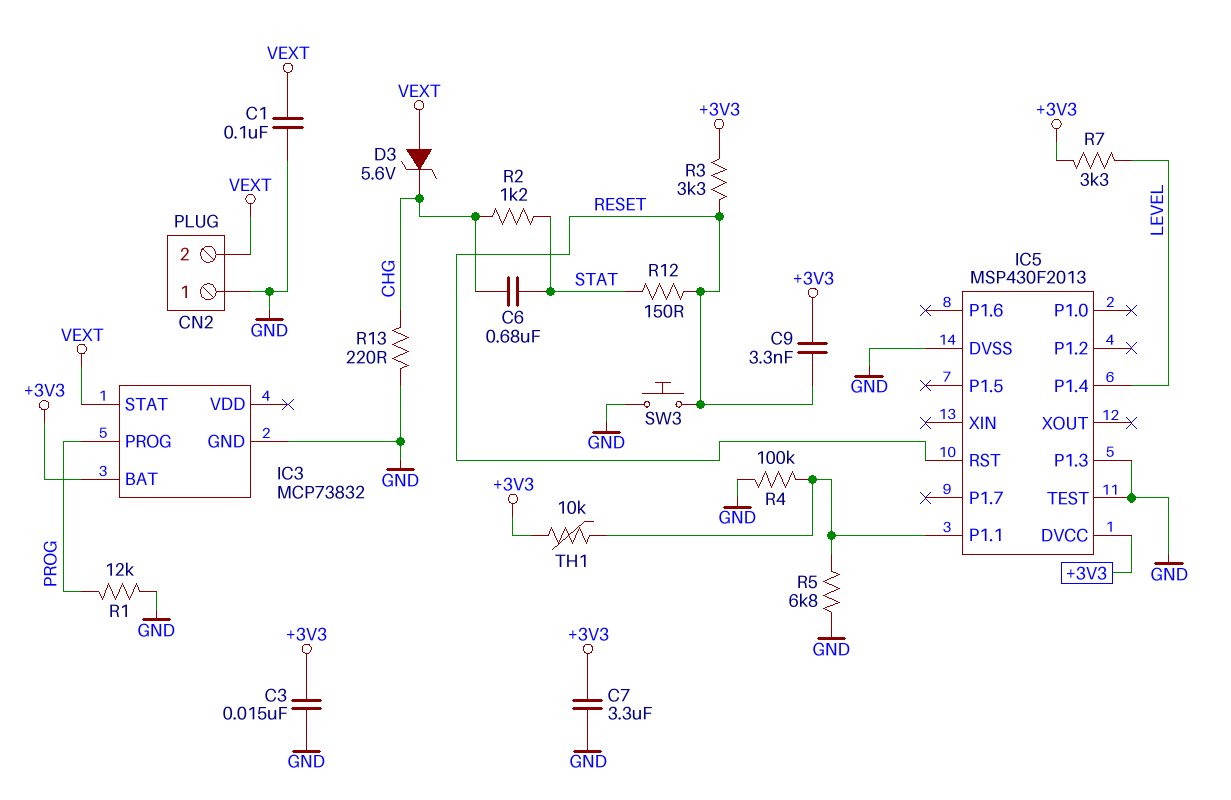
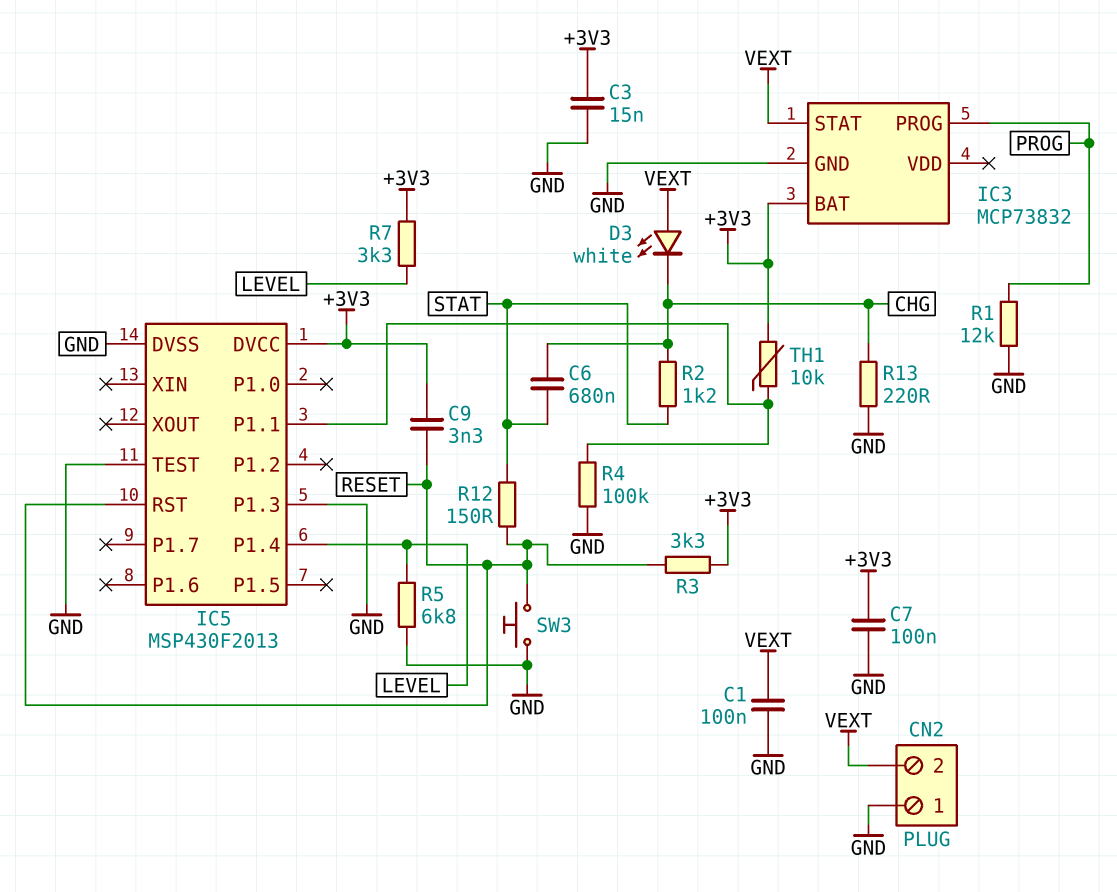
C7: 3.3uF (+3V3, GND) -> 100nF (+3V3, GND)
D3: zener 5.6V (A VEXT, K CHG) -> LED white (A VEXT, K CHG)
R5: 6.8k (GND, IC5/P1.1) -> 6.8k (GND, LEVEL)

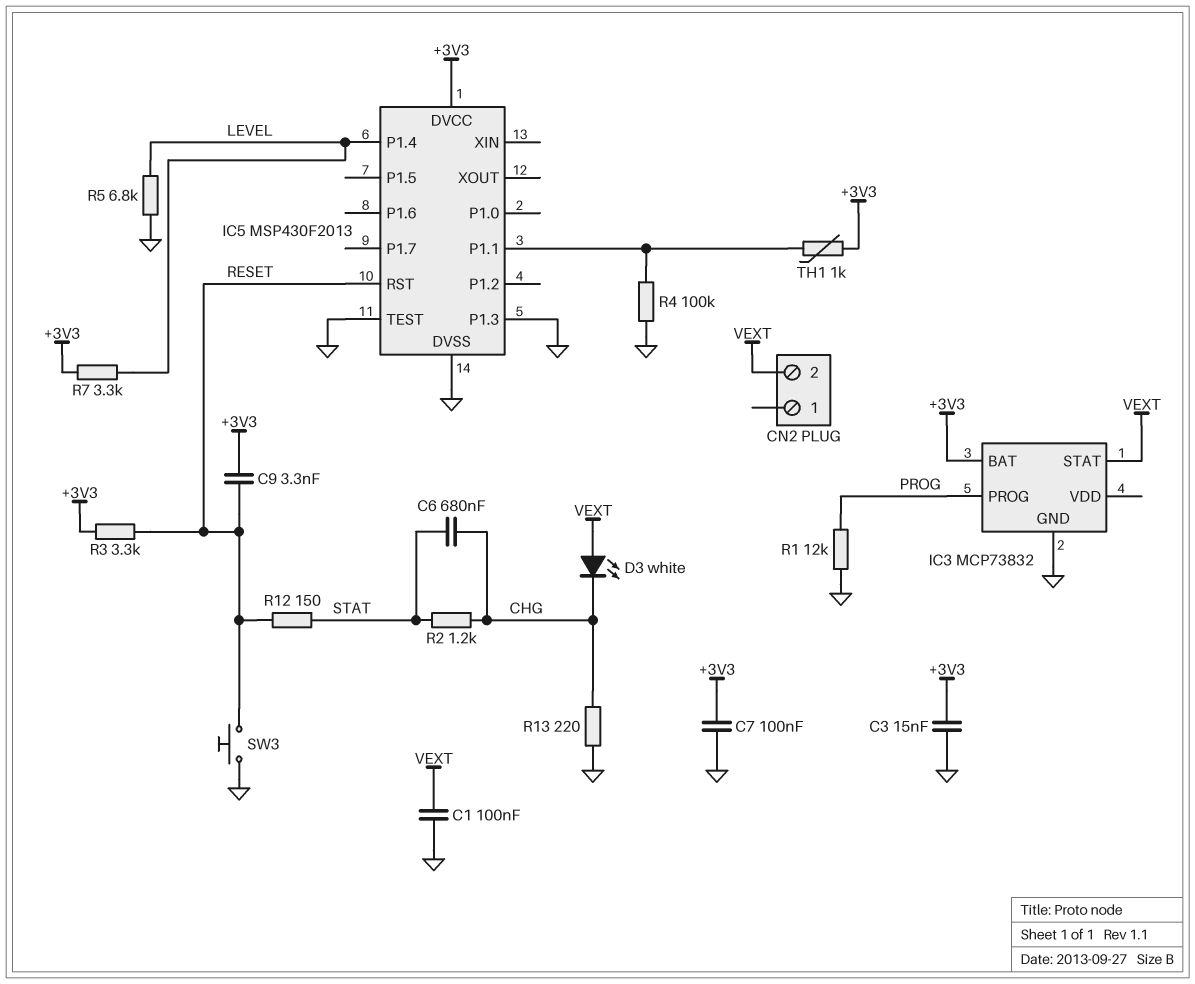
CN2 pin 1: GND -> none
TH1: 10k (+3V3, IC5/P1.1) -> 1k (+3V3, IC5/P1.1)

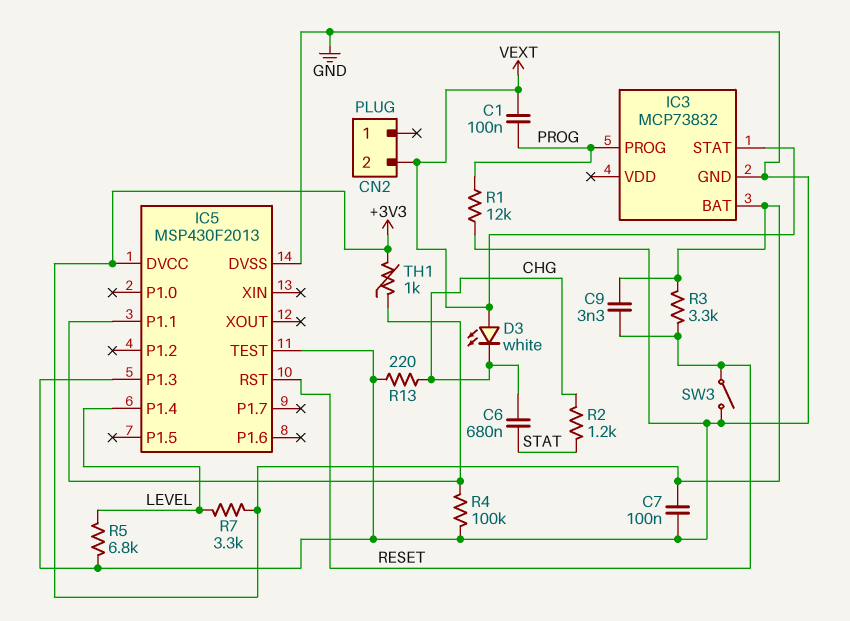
C1: 100nF (GND, VEXT) -> 100nF (PROG, VEXT)
C3: 15nF (+3V3, GND) -> none
R12: 150 (RESET, STAT) -> none
SW3: button (GND, RESET) -> switch (GND, RESET)

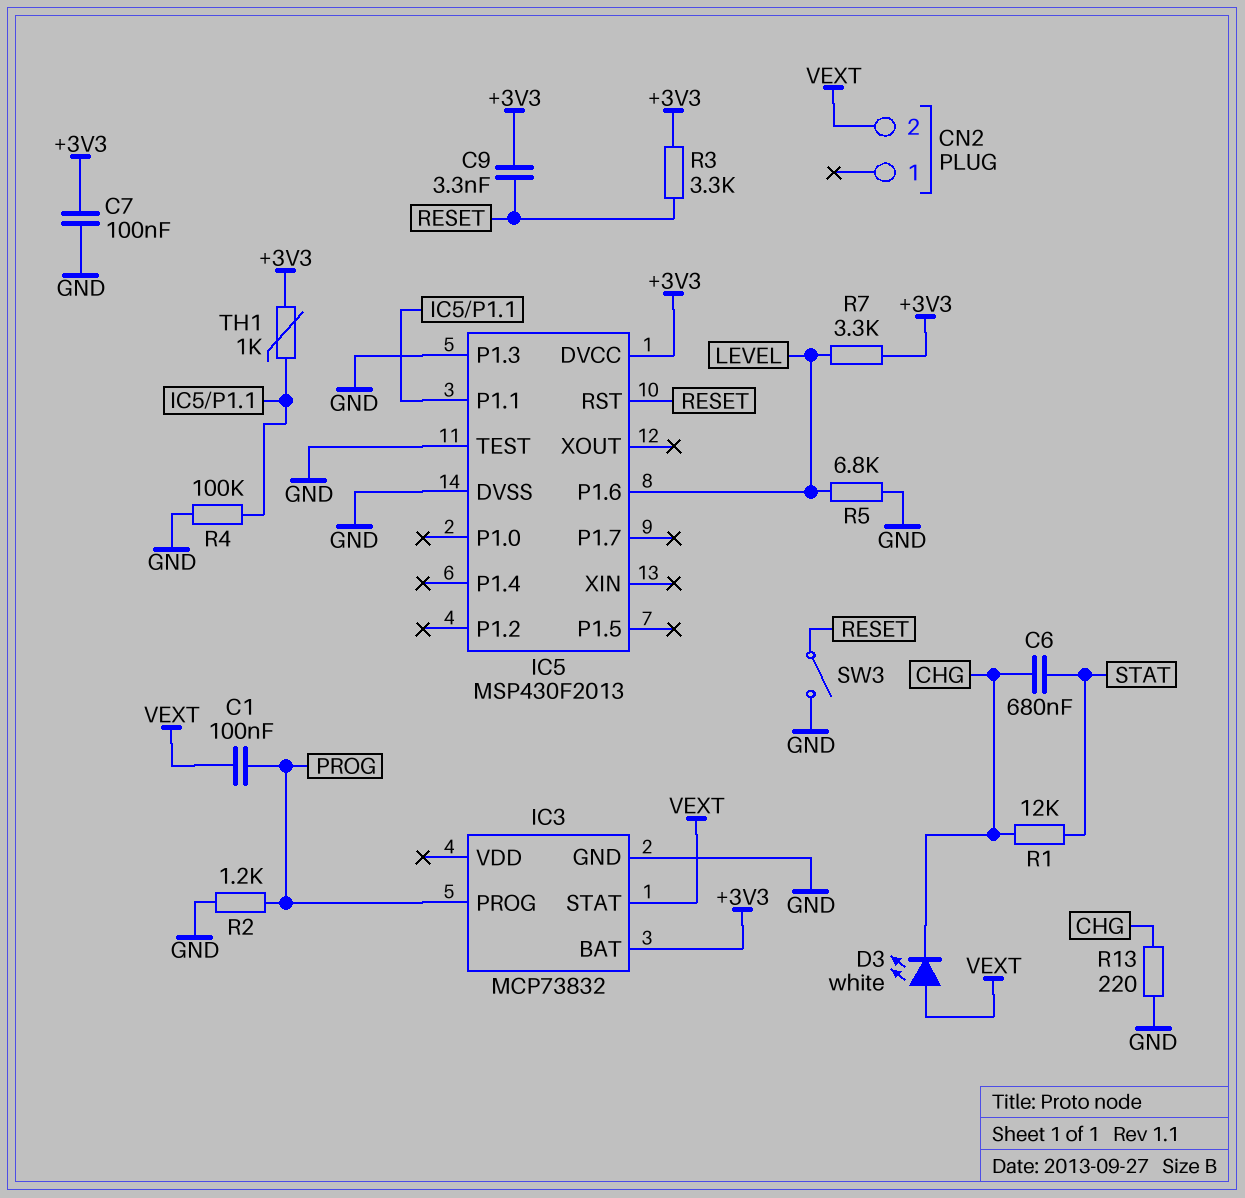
IC5 pin P1.4: LEVEL -> none
IC5 pin P1.6: none -> LEVEL
R1: 12k (GND, PROG) -> 12k (CHG, STAT)
R2: 1.2k (CHG, STAT) -> 1.2k (GND, PROG)

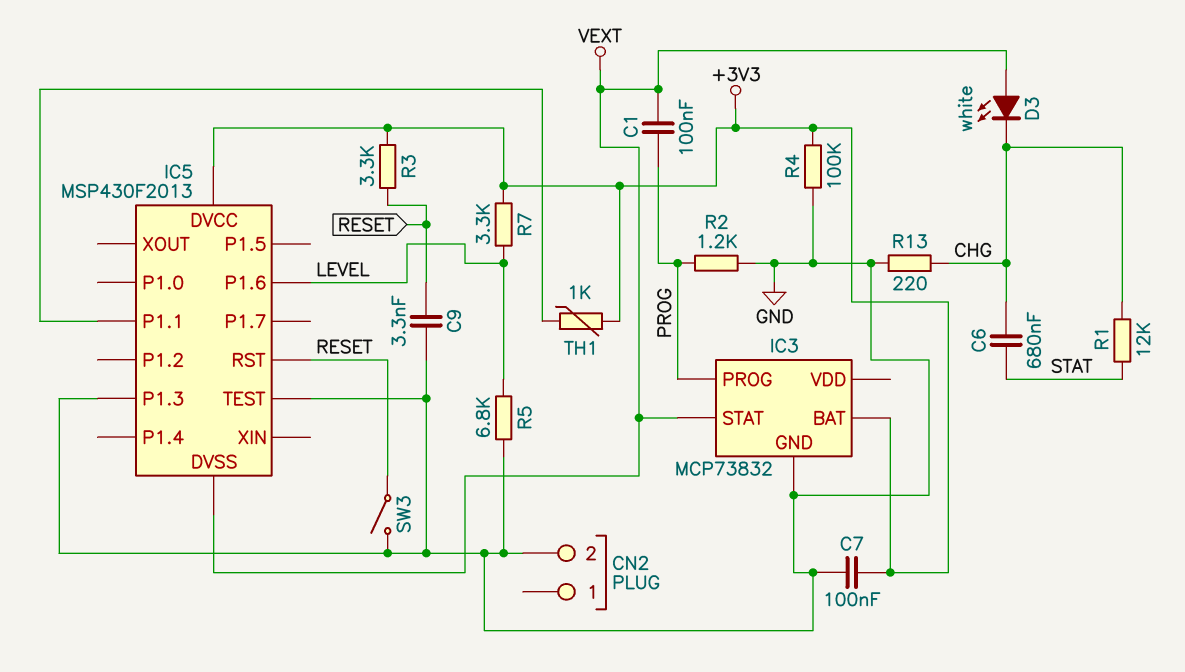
C9: 3.3nF (+3V3, RESET) -> 3.3nF (GND, RESET)
CN2 pin 2: VEXT -> GND
IC5 pin DVSS: GND -> VEXT
R4: 100k (GND, IC5/P1.1) -> 100k (+3V3, GND)

